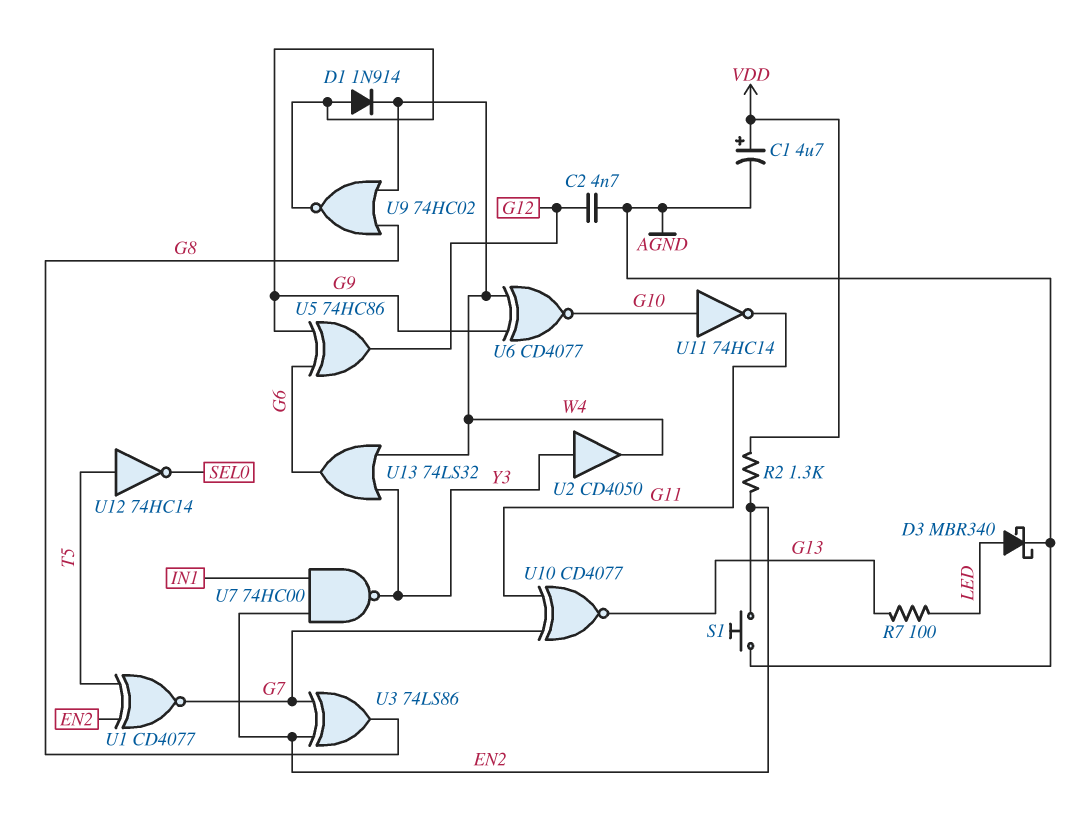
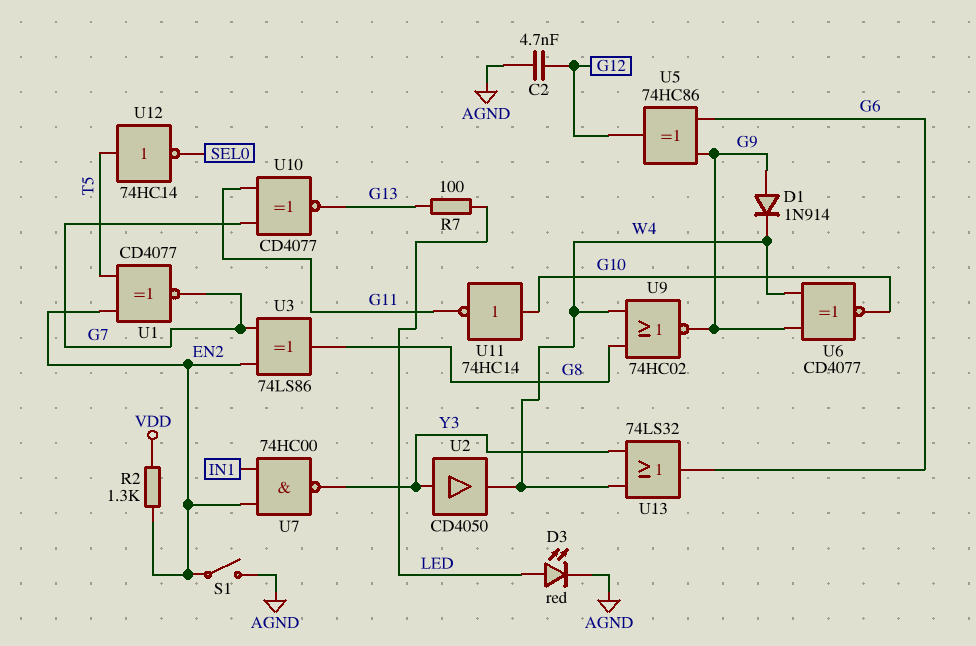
C1: 4.7uF (plus VDD, minus AGND) -> none
D3: schottky MBR340 (A LED, K AGND) -> LED red (A LED, K AGND)
S1: button (AGND, EN2) -> switch (AGND, EN2)

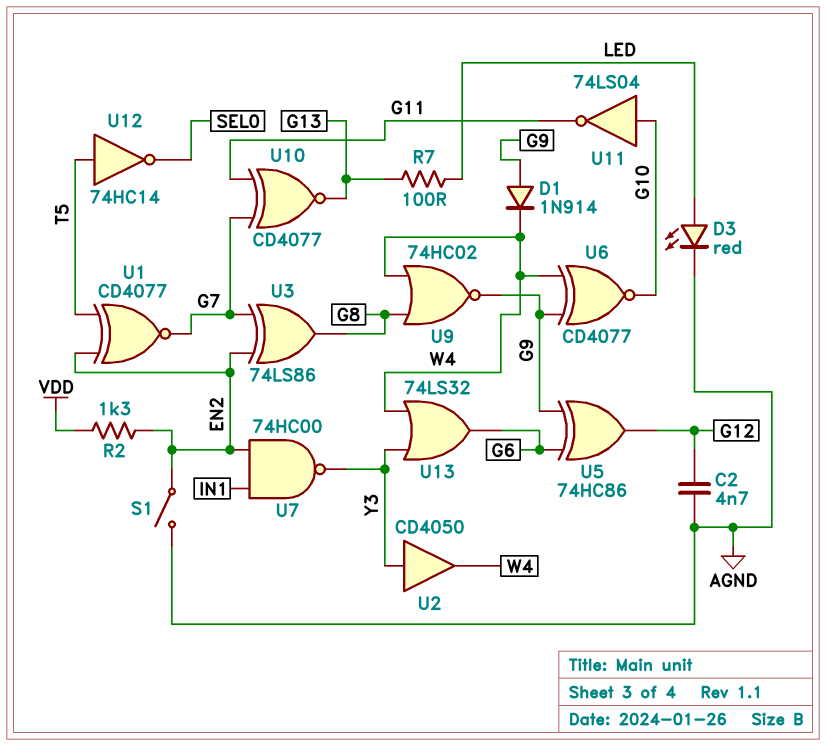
U11: NOT 74HC14 (in G10, out G11) -> NOT 74LS04 (in G10, out G11)

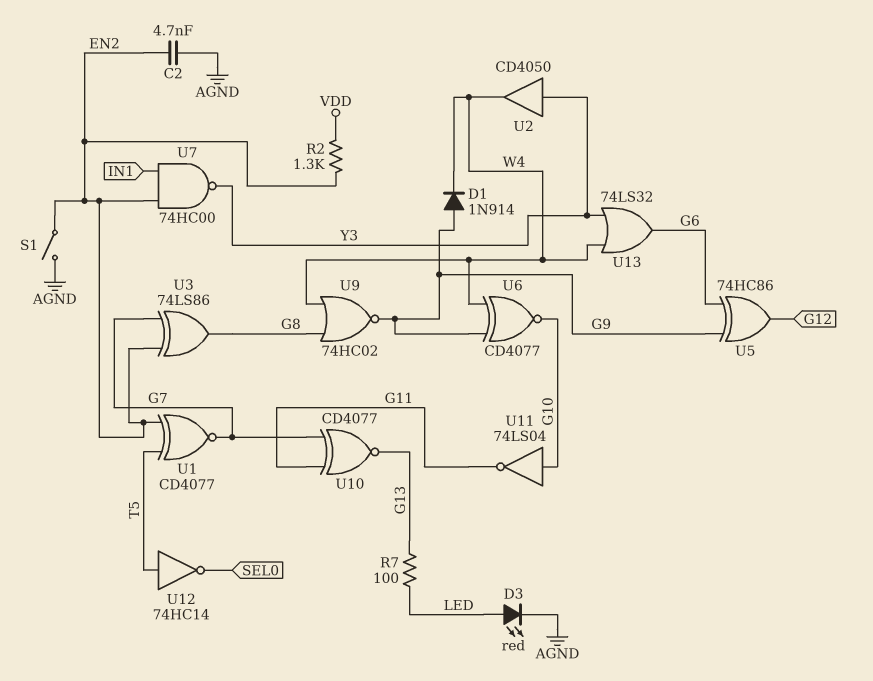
C2: 4.7nF (AGND, G12) -> 4.7nF (AGND, EN2)

